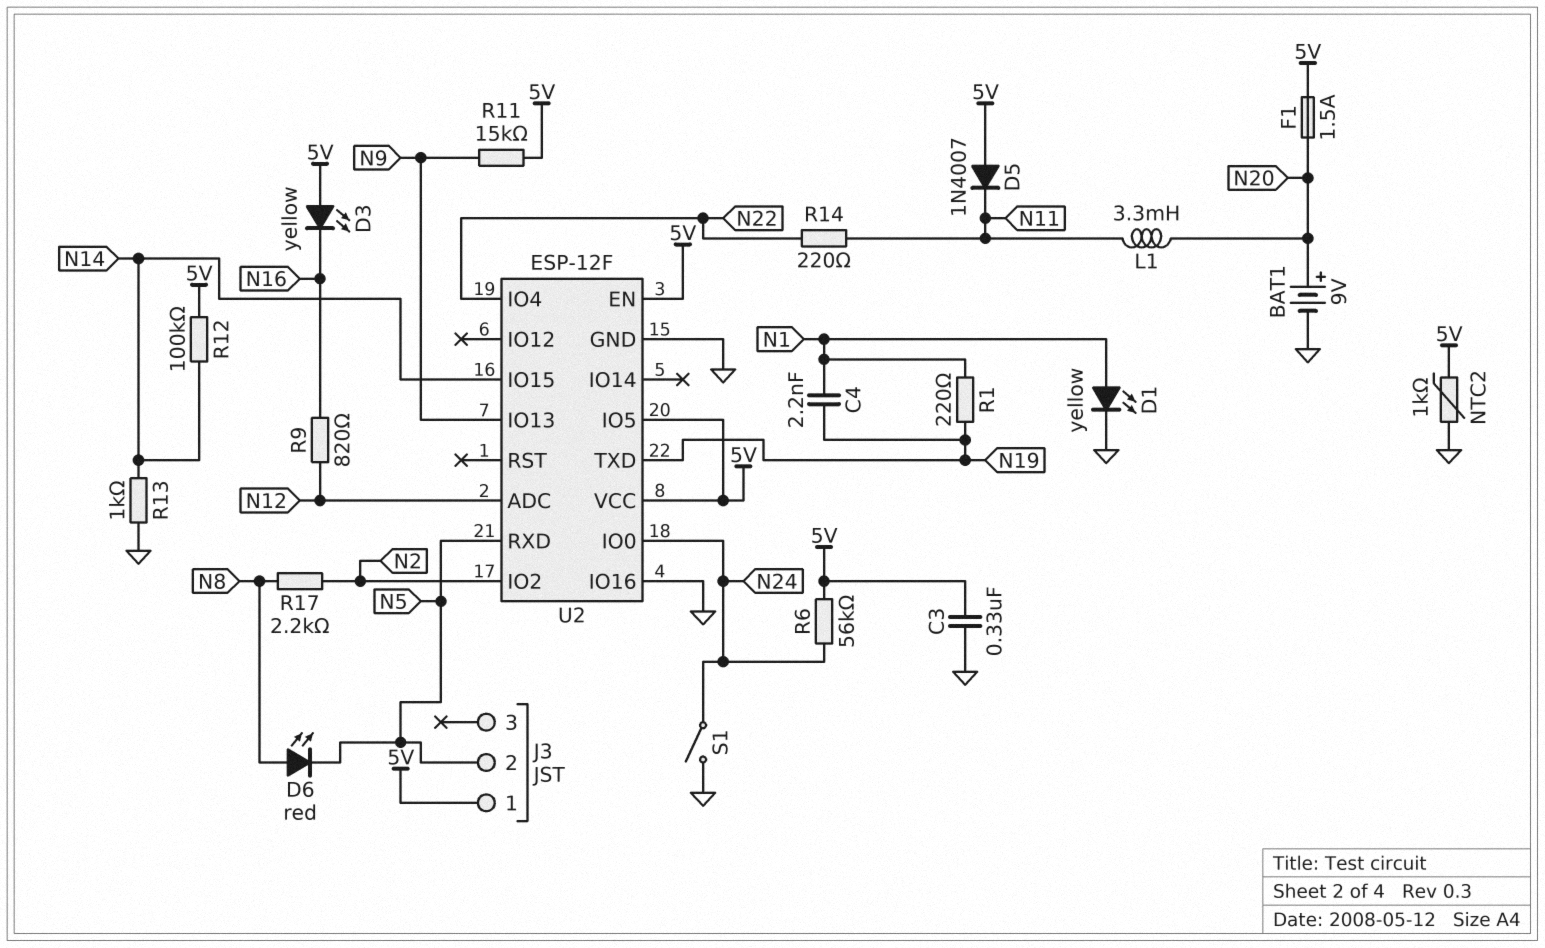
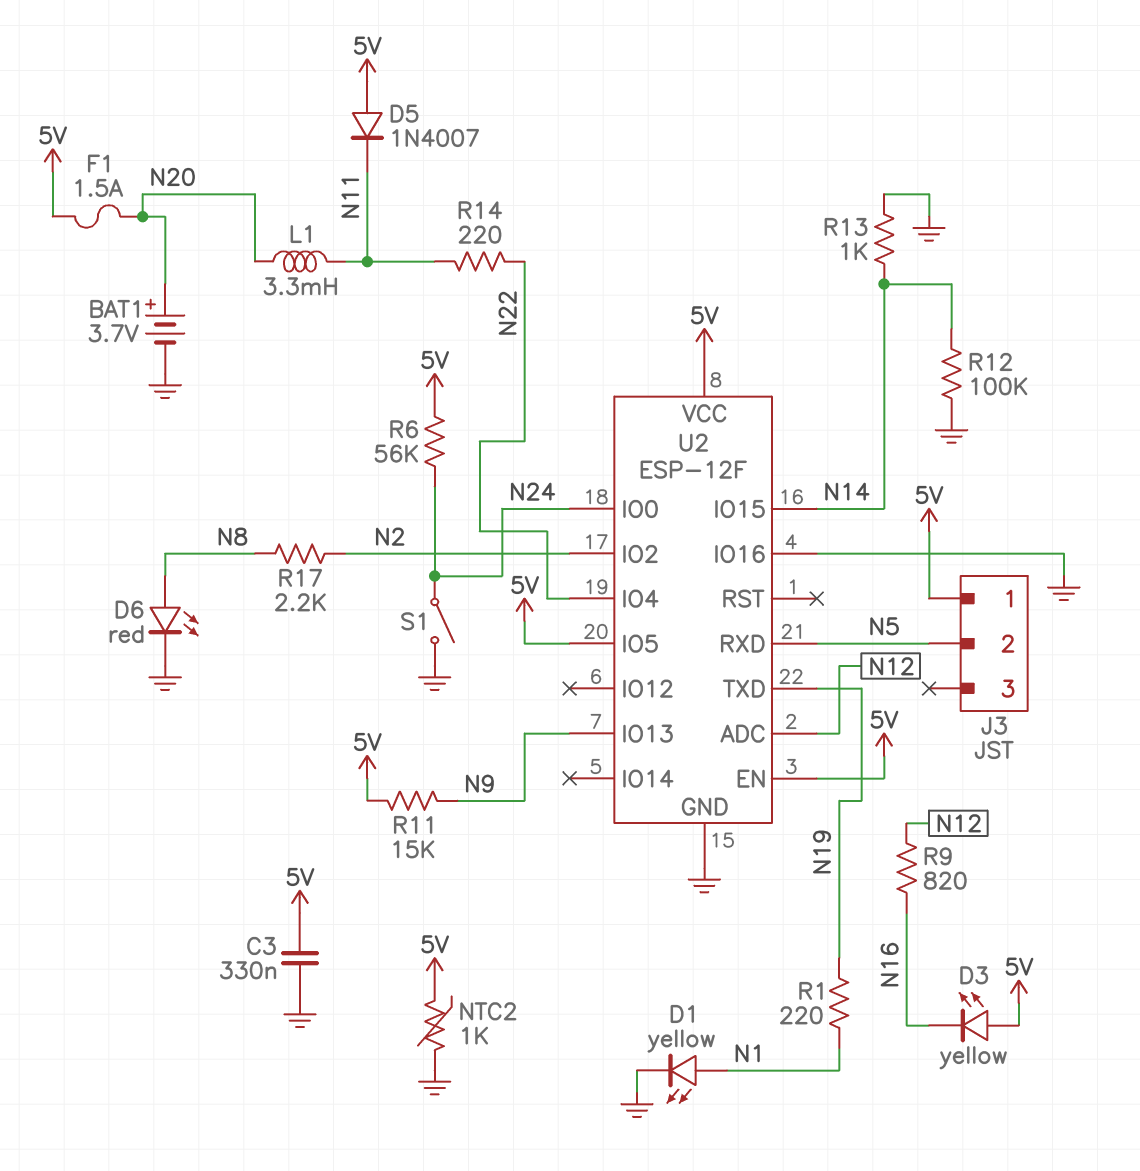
BAT1: 9V (plus N20, minus GND) -> 3.7V (plus N20, minus GND)
C4: 2.2nF (N1, N19) -> none
D6: LED red (A N8, K N5) -> LED red (A N8, K GND)
R12: 100k (5V, N14) -> 100k (GND, N14)

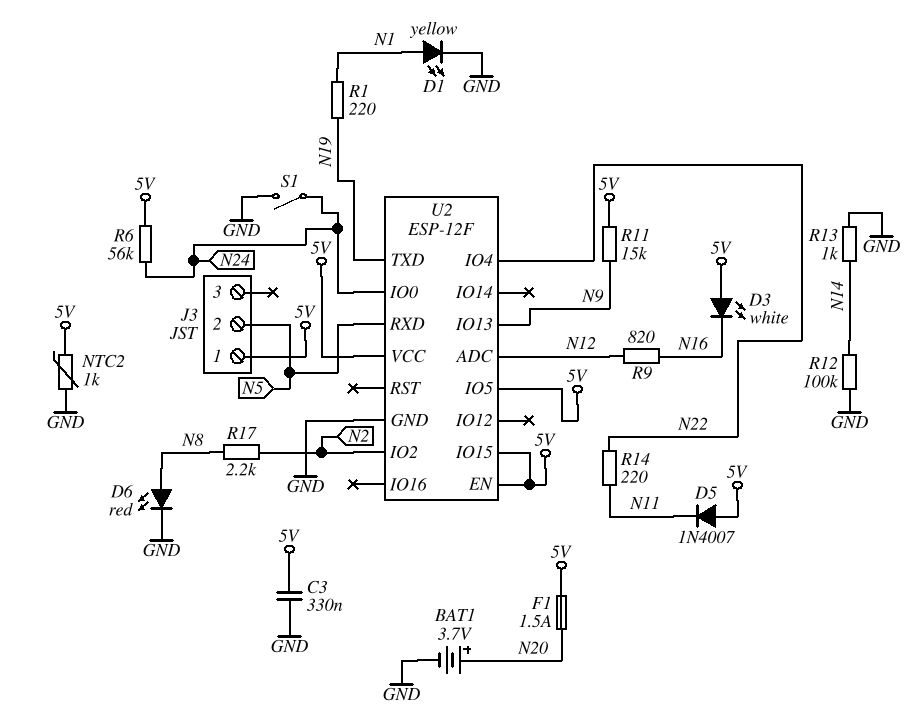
D3: LED yellow (A 5V, K N16) -> LED white (A 5V, K N16)
L1: 3.3mH (N11, N20) -> none
U2 pin IO15: N14 -> 5V
U2 pin IO16: GND -> none

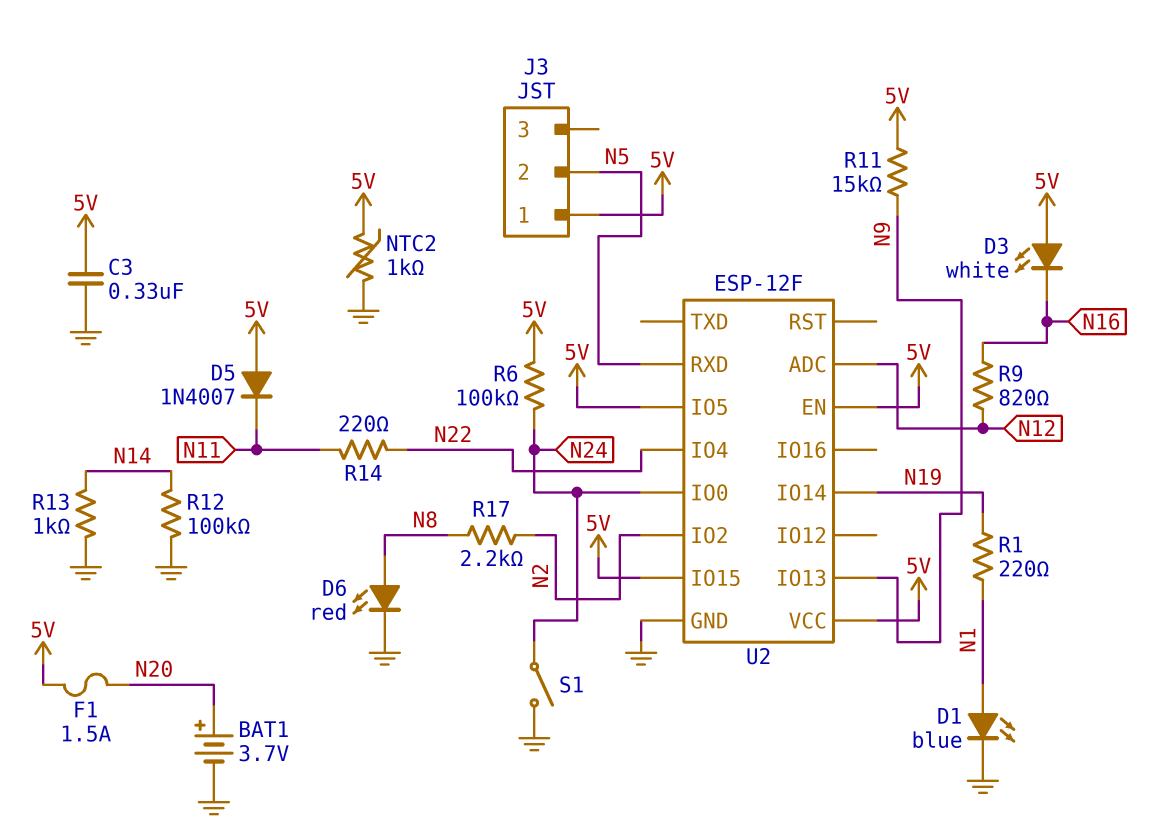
D1: LED yellow (A N1, K GND) -> LED blue (A N1, K GND)
R6: 56k (5V, N24) -> 100k (5V, N24)
U2 pin IO14: none -> N19
U2 pin TXD: N19 -> none

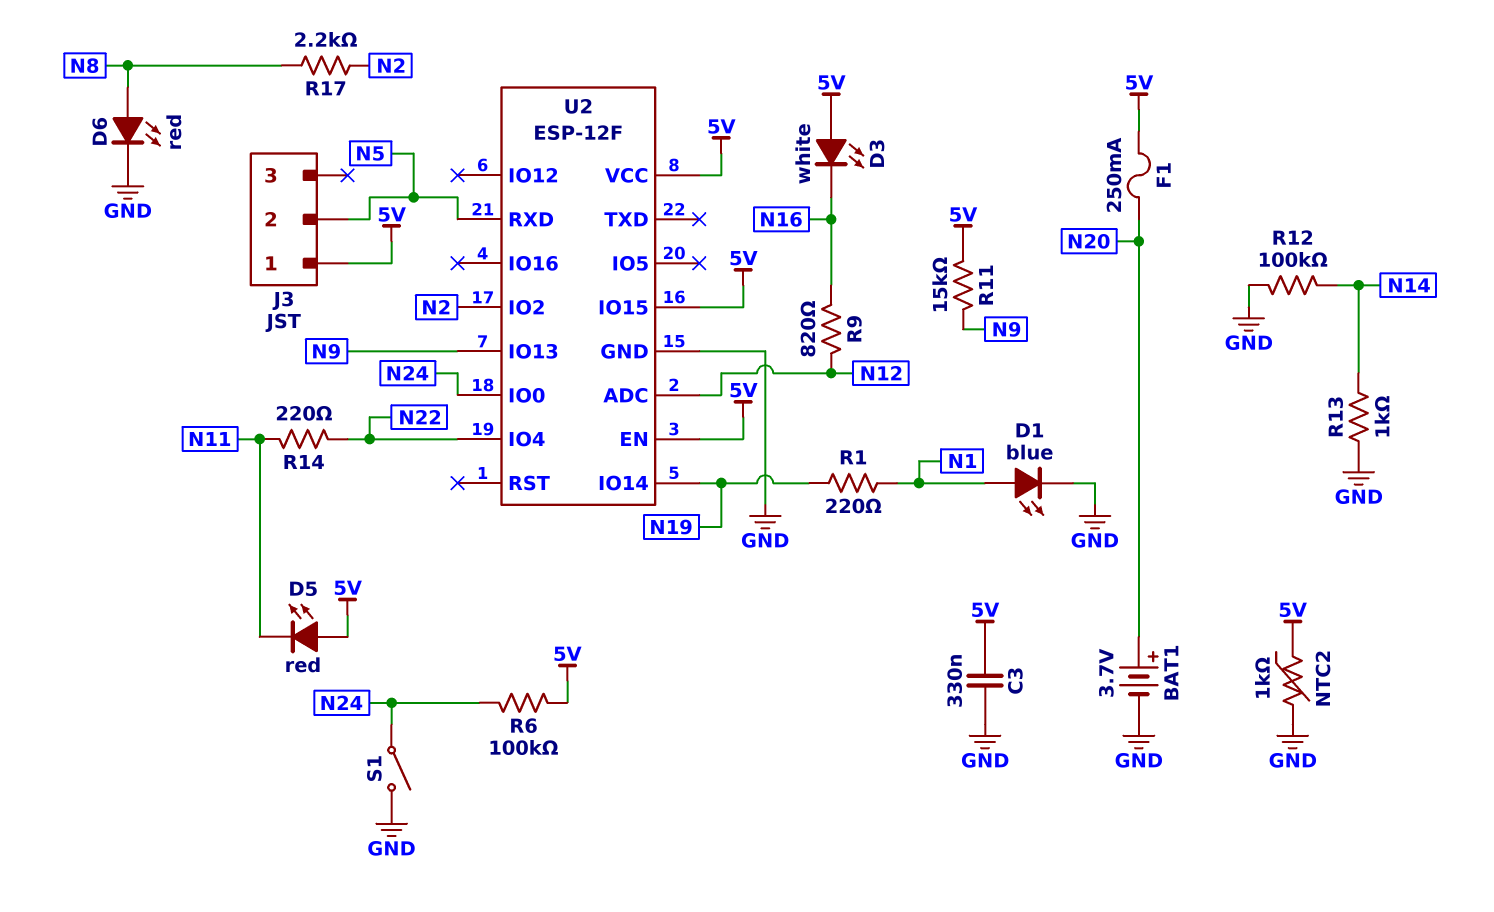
D5: diode 1N4007 (A 5V, K N11) -> LED red (A 5V, K N11)
F1: 1.5A (5V, N20) -> 250mA (5V, N20)
U2 pin IO5: 5V -> none

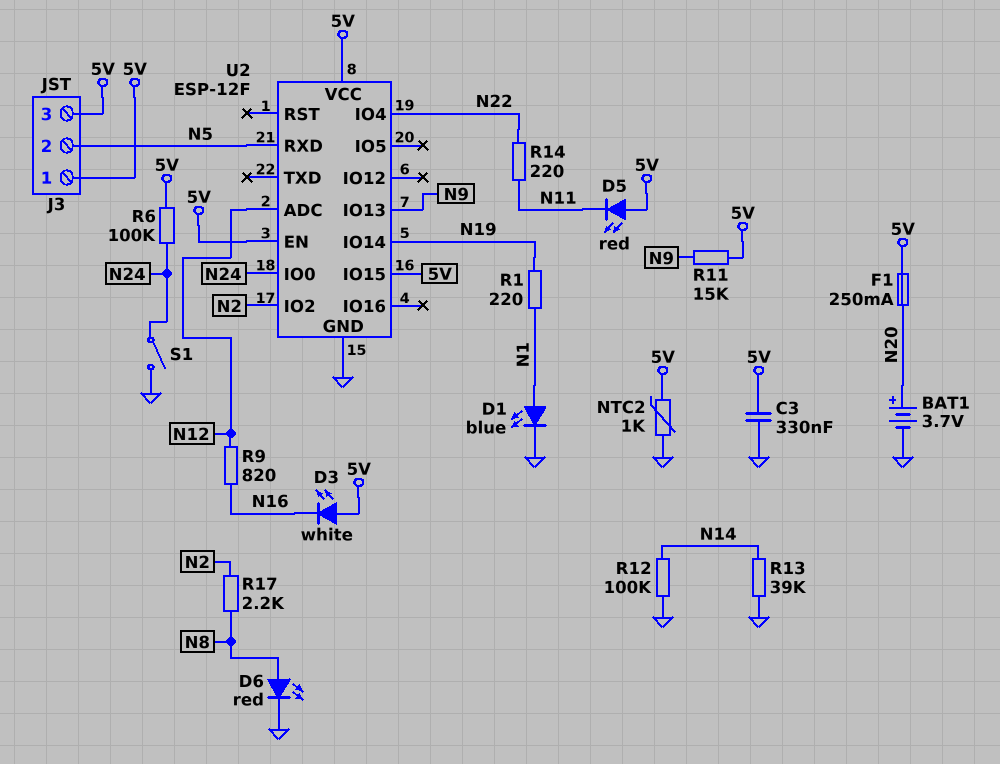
J3 pin 3: none -> 5V
R13: 1k (GND, N14) -> 39k (GND, N14)

